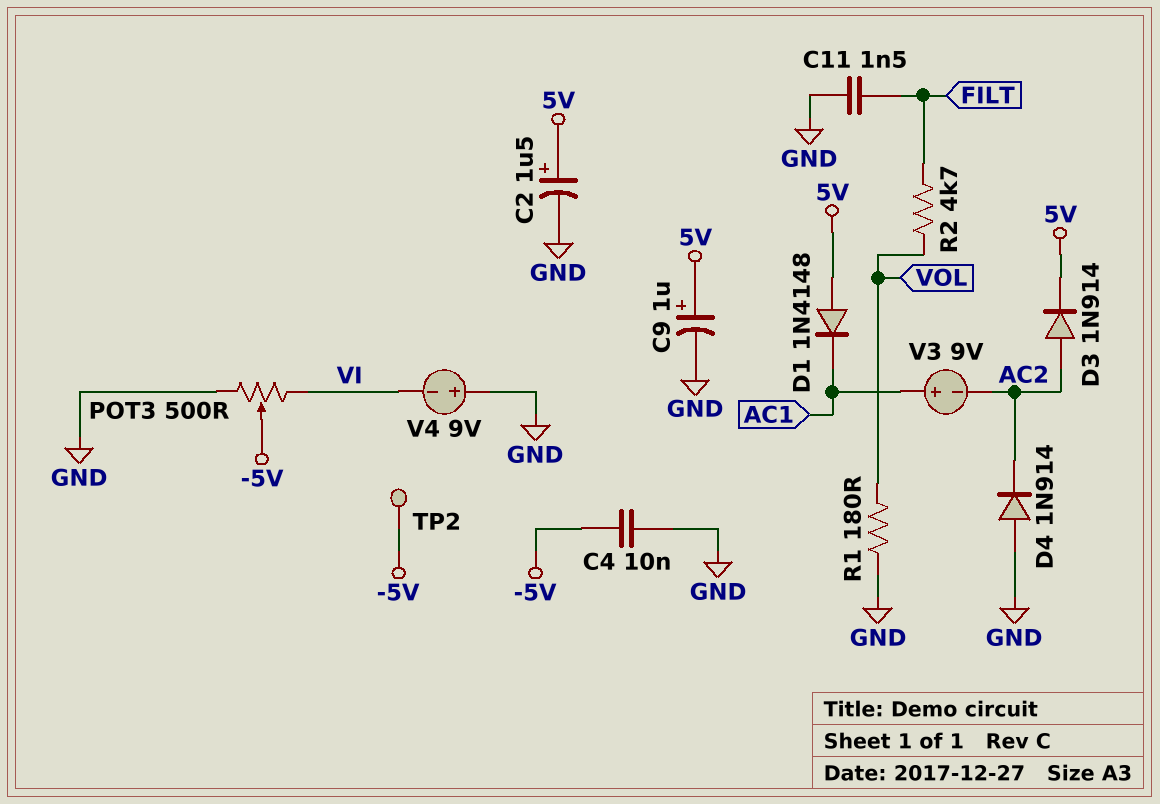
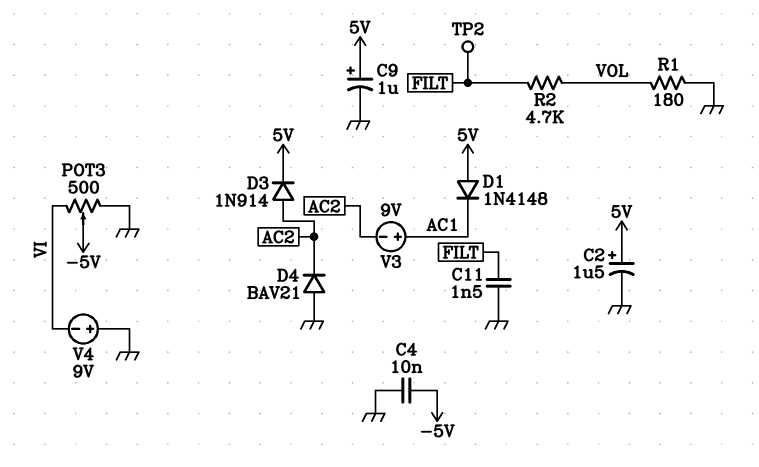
D4: diode 1N914 (A GND, K AC2) -> diode BAV21 (A GND, K AC2)
TP2: test point (-5V) -> test point (FILT)

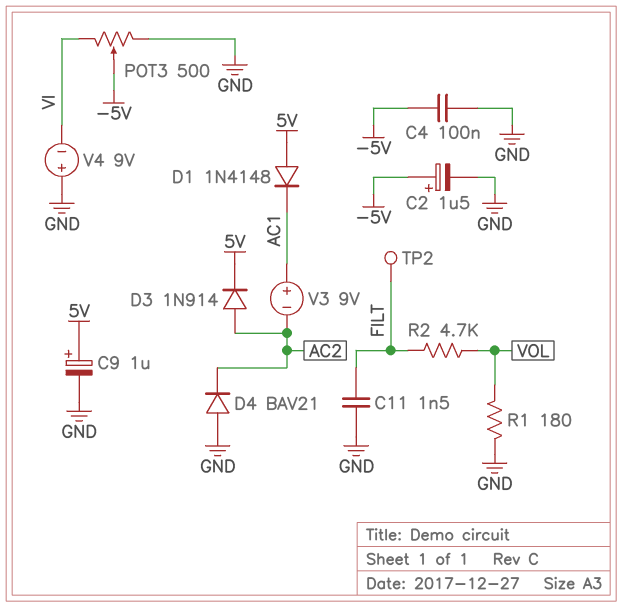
C2: 1.5uF (plus 5V, minus GND) -> 1.5uF (plus -5V, minus GND)
C4: 10nF (-5V, GND) -> 100nF (-5V, GND)

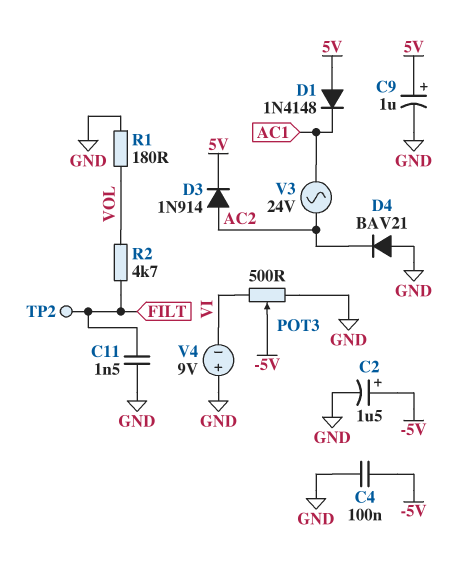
V3: 9V (plus AC1, minus AC2) -> AC 24V (AC1, AC2)

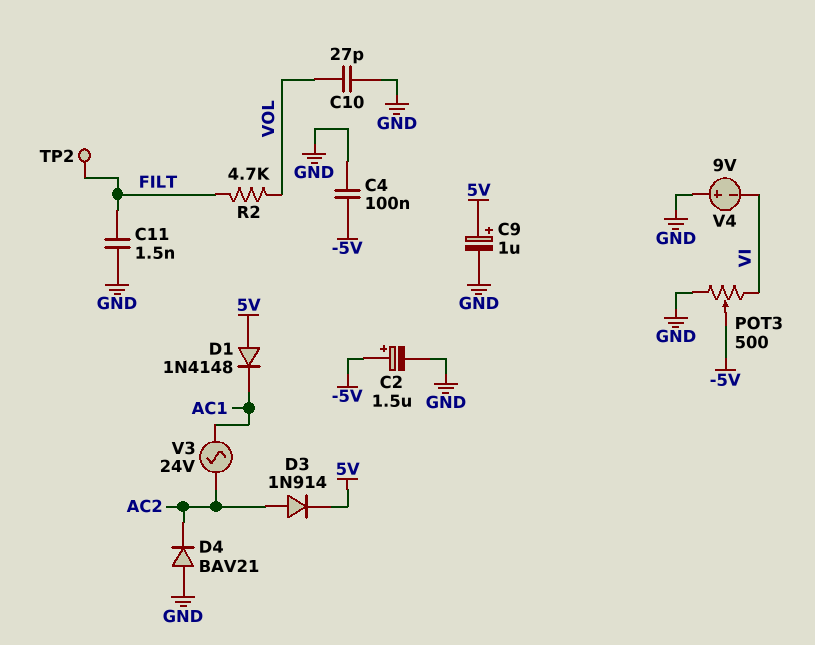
C10: none -> 27pF (GND, VOL)
R1: 180 (GND, VOL) -> none

